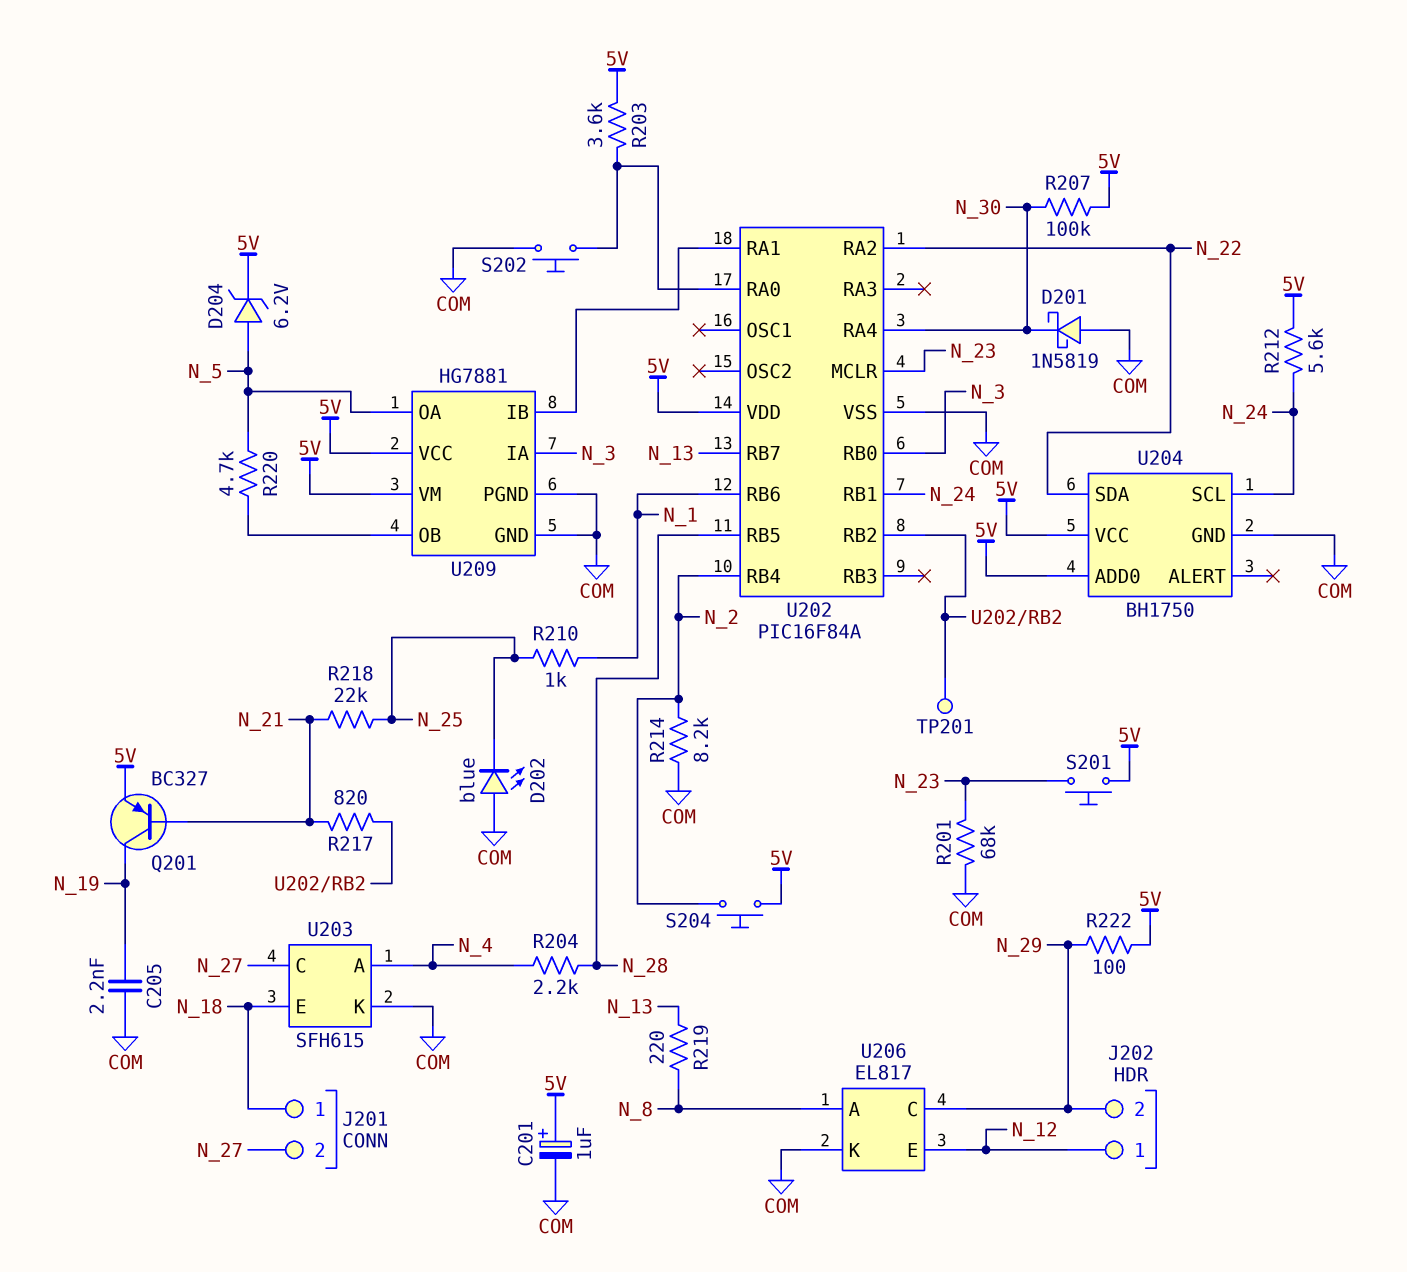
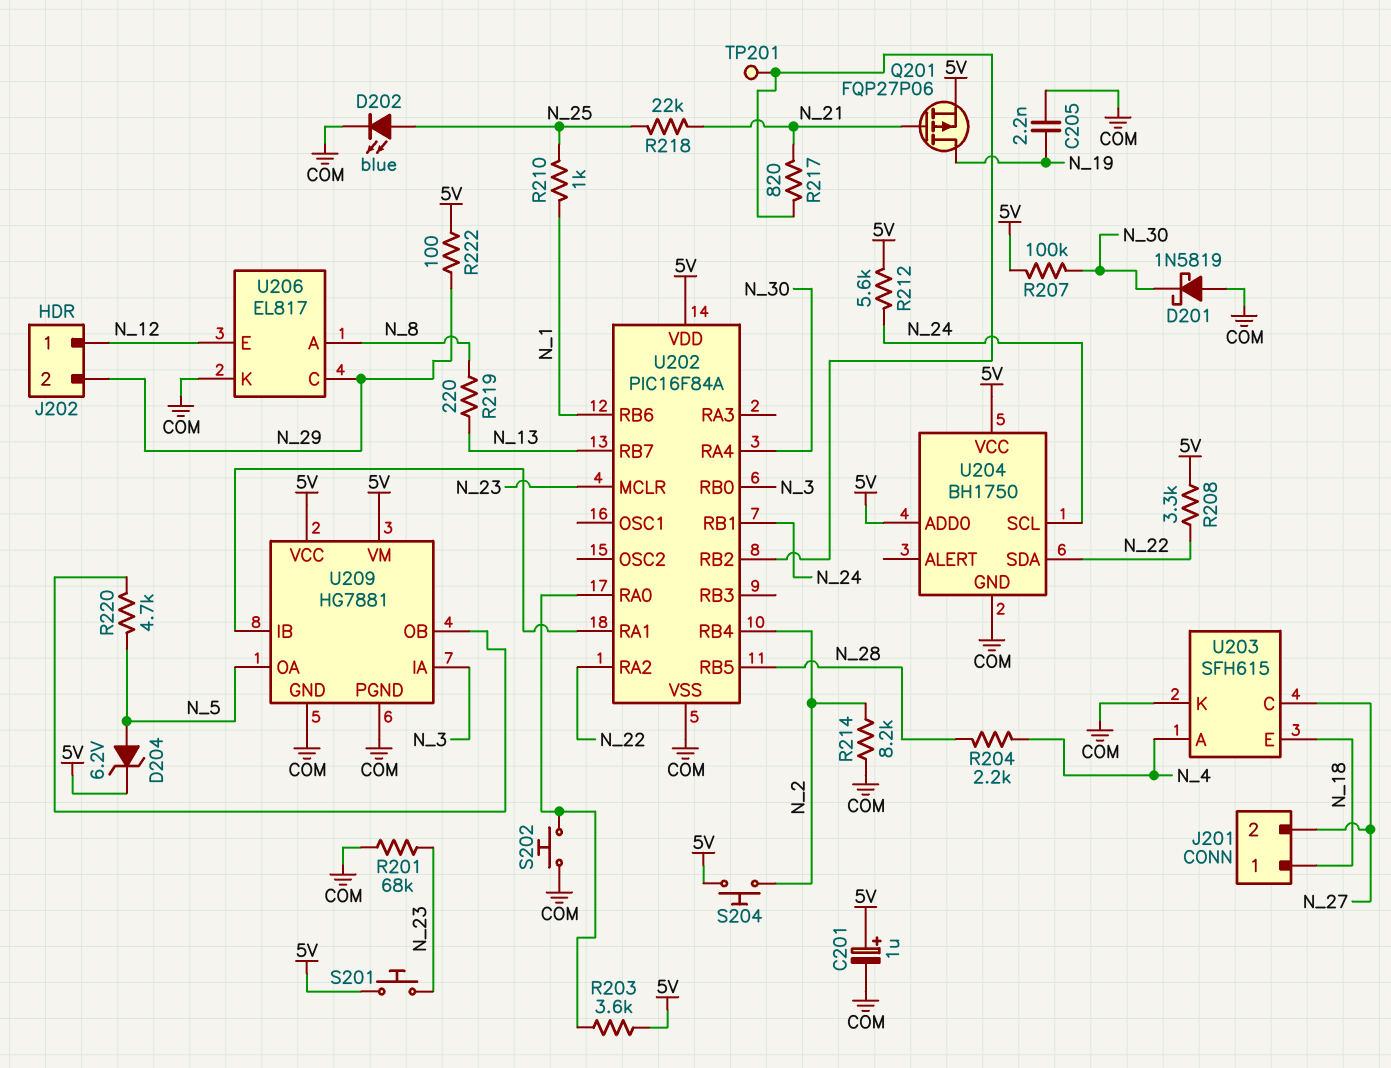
D202: LED blue (A COM, K N_25) -> LED blue (A N_25, K COM)
Q201: PNP BC327 (B N_21, C N_19, E 5V) -> PMOS FQP27P06 (G N_21, D N_19, S 5V)
R208: none -> 3.3k (5V, N_22)

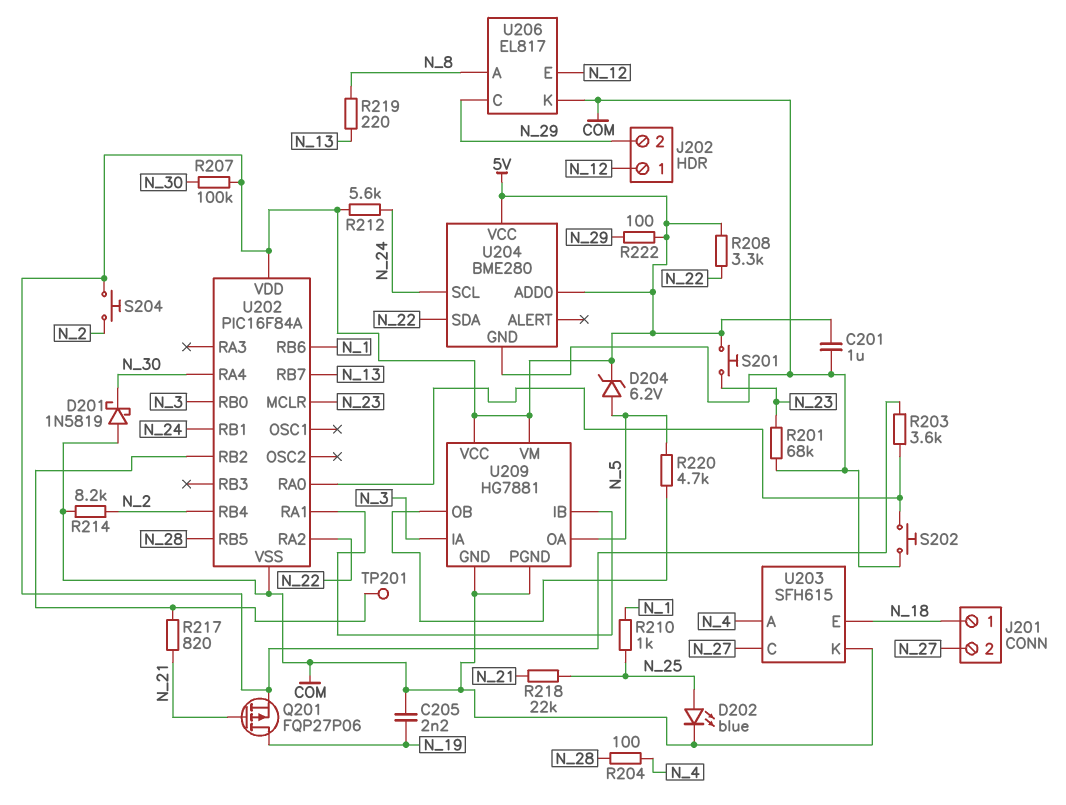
C201: 1uF (plus 5V, minus COM) -> 1uF (5V, COM)
R204: 2.2k (N_4, N_28) -> 100 (N_4, N_28)
U204: BH1750 -> BME280

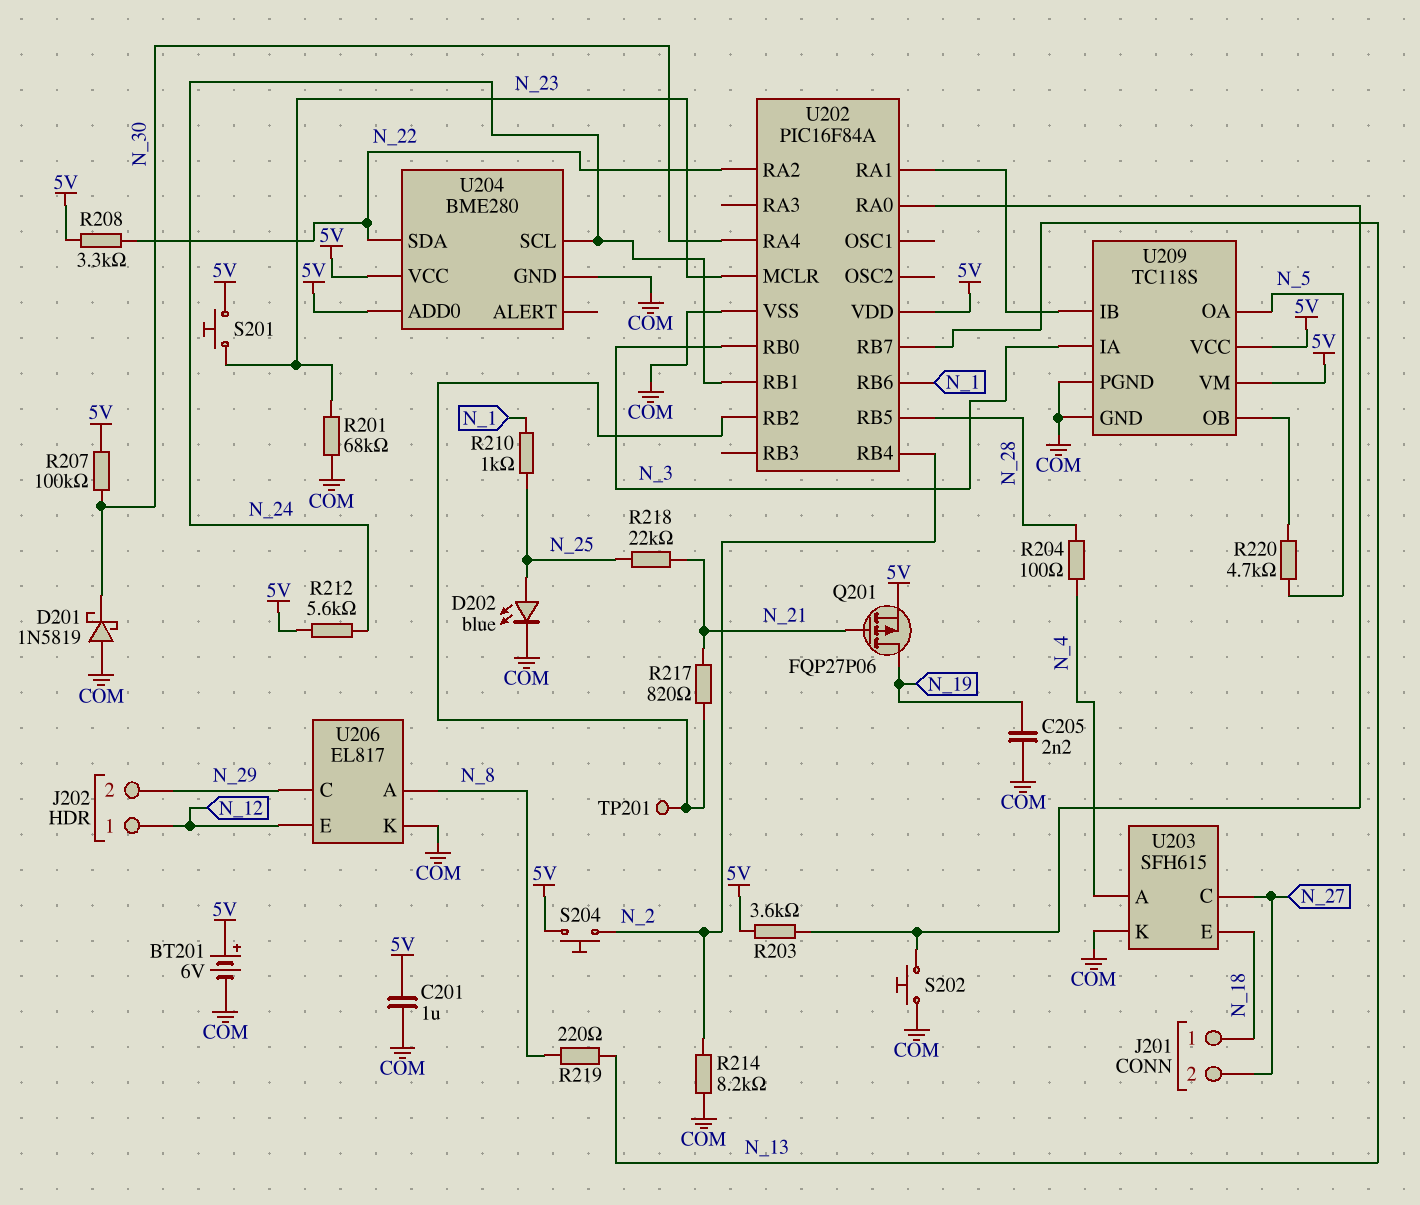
BT201: none -> 6V (plus 5V, minus COM)
D204: zener 6.2V (A N_5, K 5V) -> none
R222: 100 (5V, N_29) -> none
U209: HG7881 -> TC118S

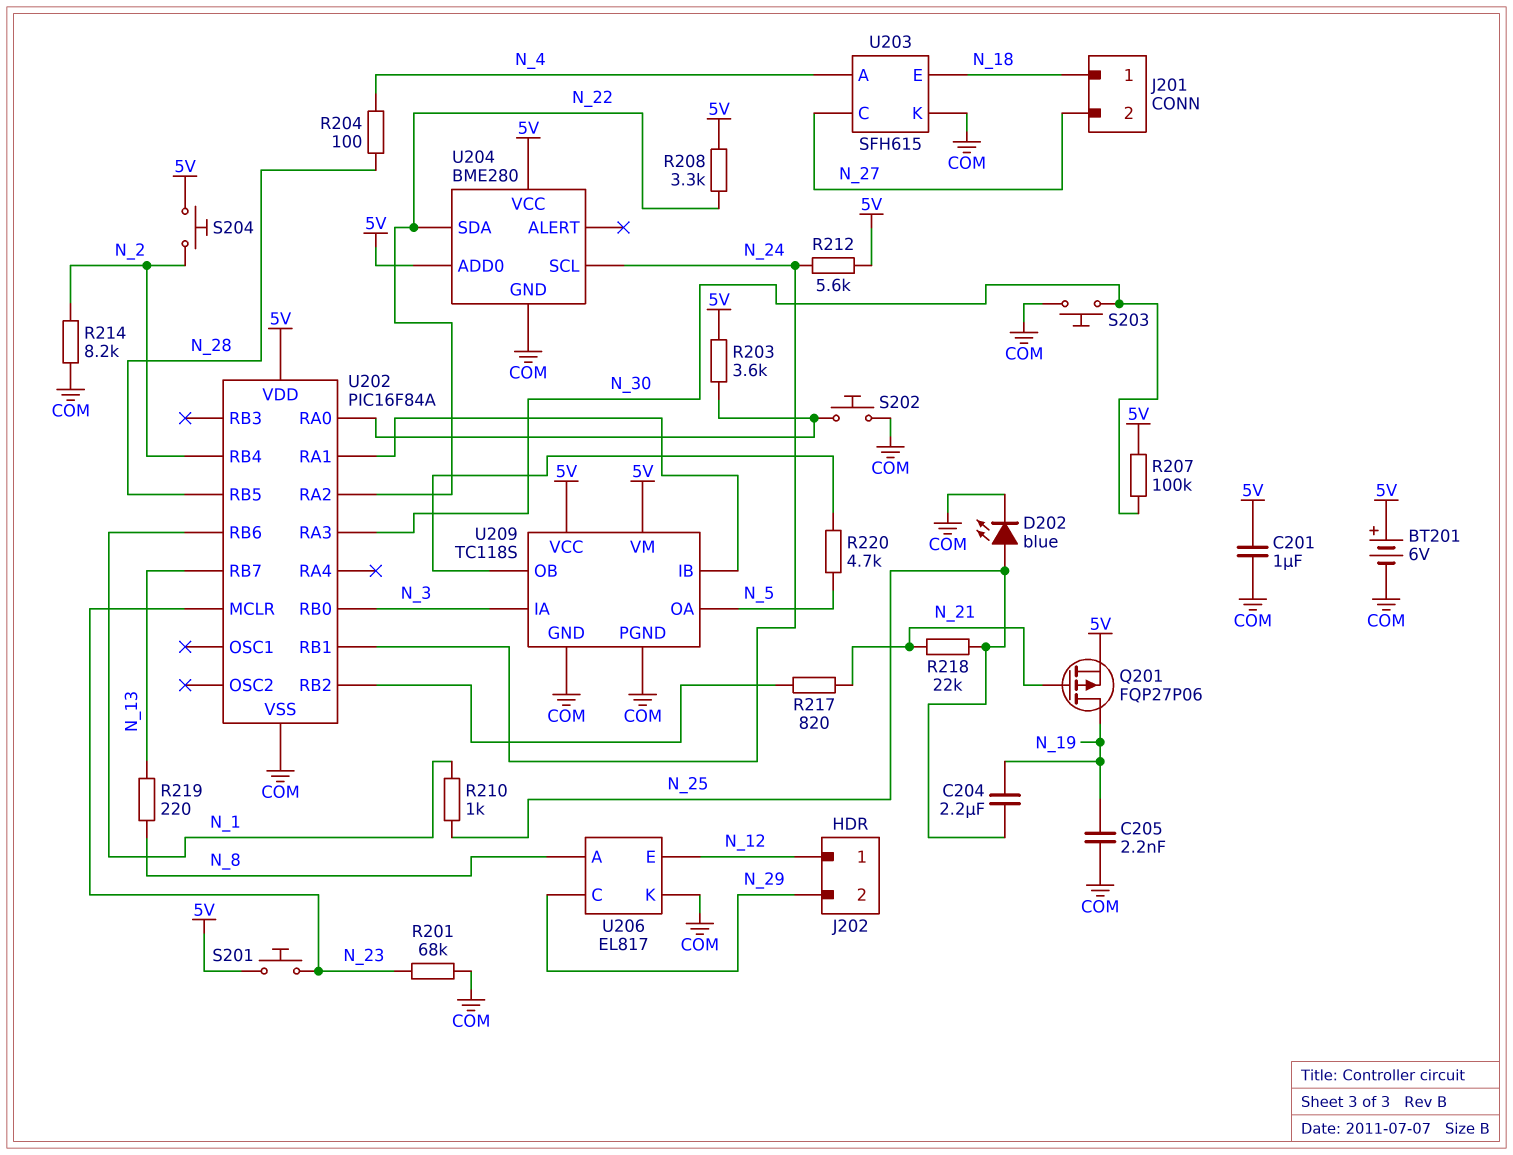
C204: none -> 2.2uF (N_19, N_25)
D201: schottky 1N5819 (A COM, K N_30) -> none
S203: none -> button (COM, N_30)
TP201: test point (U202/RB2) -> none
U202 pin RA3: none -> N_30
U202 pin RA4: N_30 -> none

